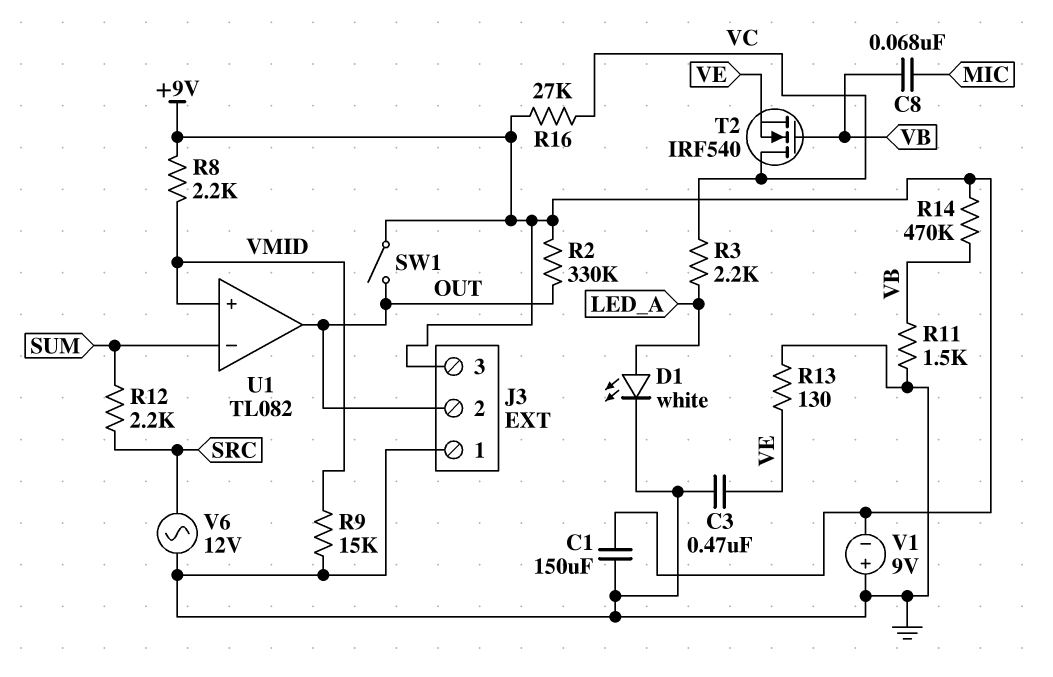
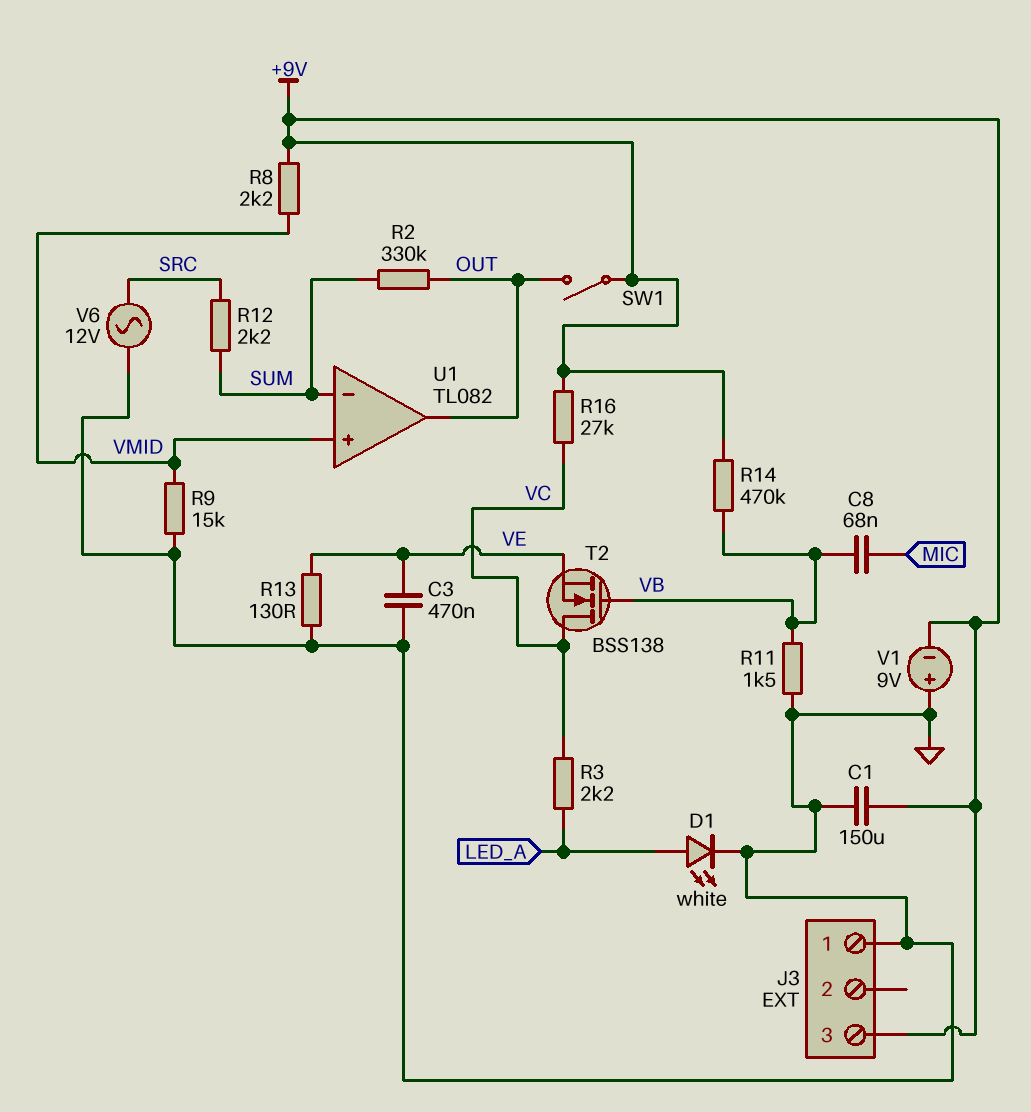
J3 pin 2: OUT -> none
R2: 330k (+9V, OUT) -> 330k (OUT, SUM)
T2: NMOS IRF540 (G VB, D VC, S VE) -> NMOS BSS138 (G VB, D VC, S VE)

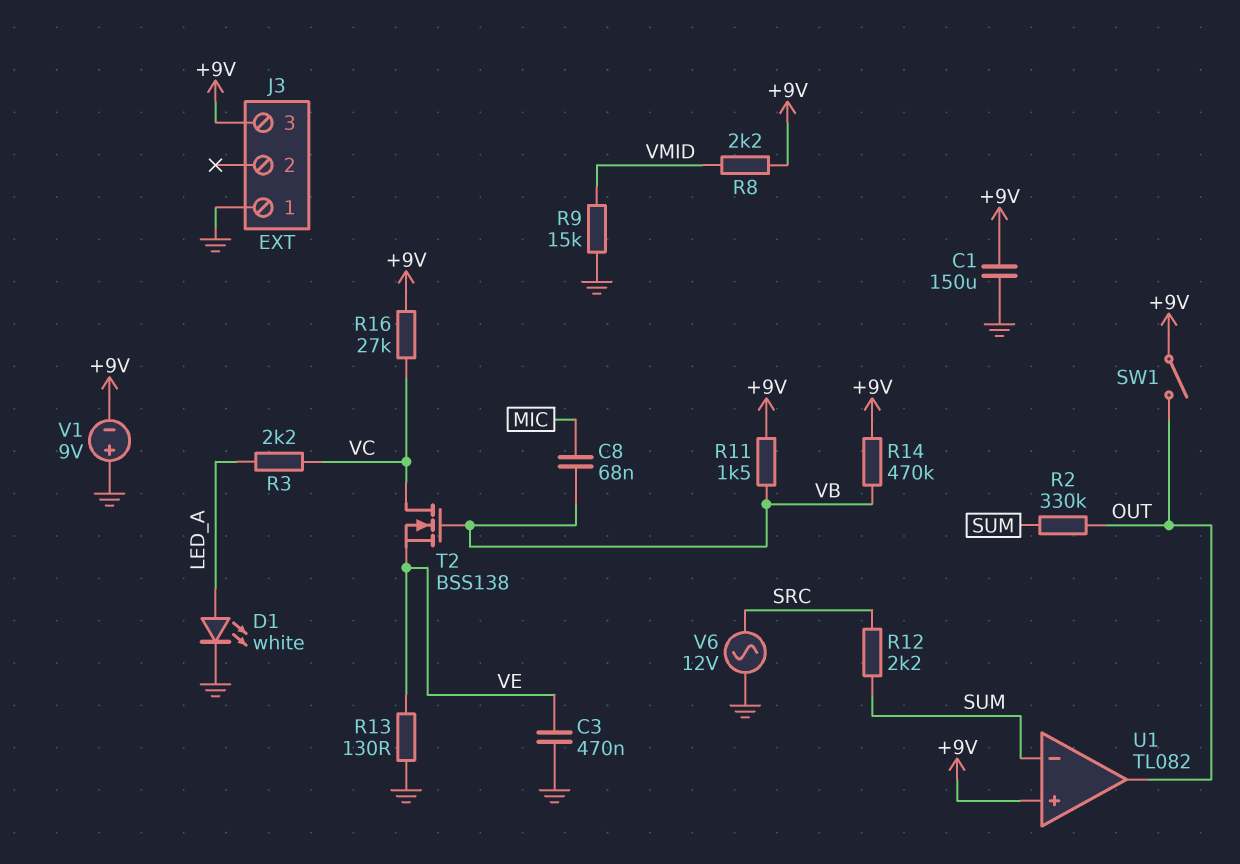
R11: 1.5k (GND, VB) -> 1.5k (+9V, VB)
U1 pin in+: VMID -> +9V

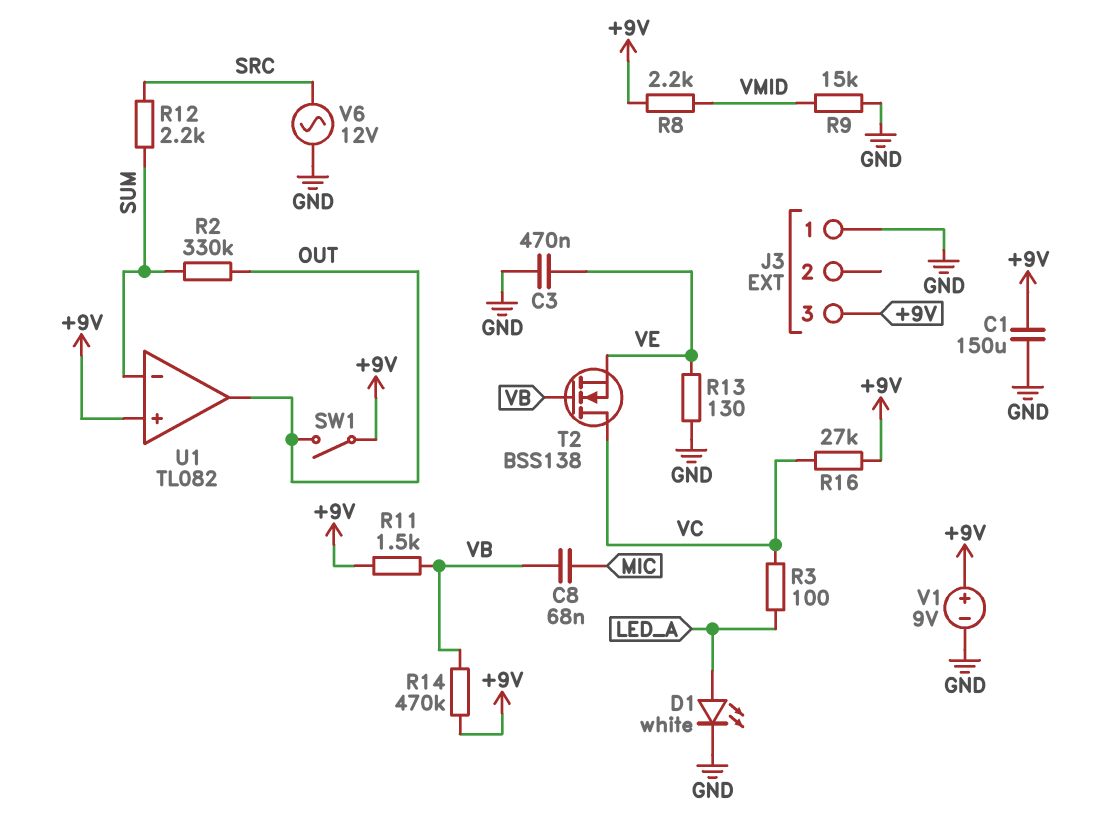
R3: 2.2k (LED_A, VC) -> 100 (LED_A, VC)
V1: 9V (plus GND, minus +9V) -> 9V (plus +9V, minus GND)

